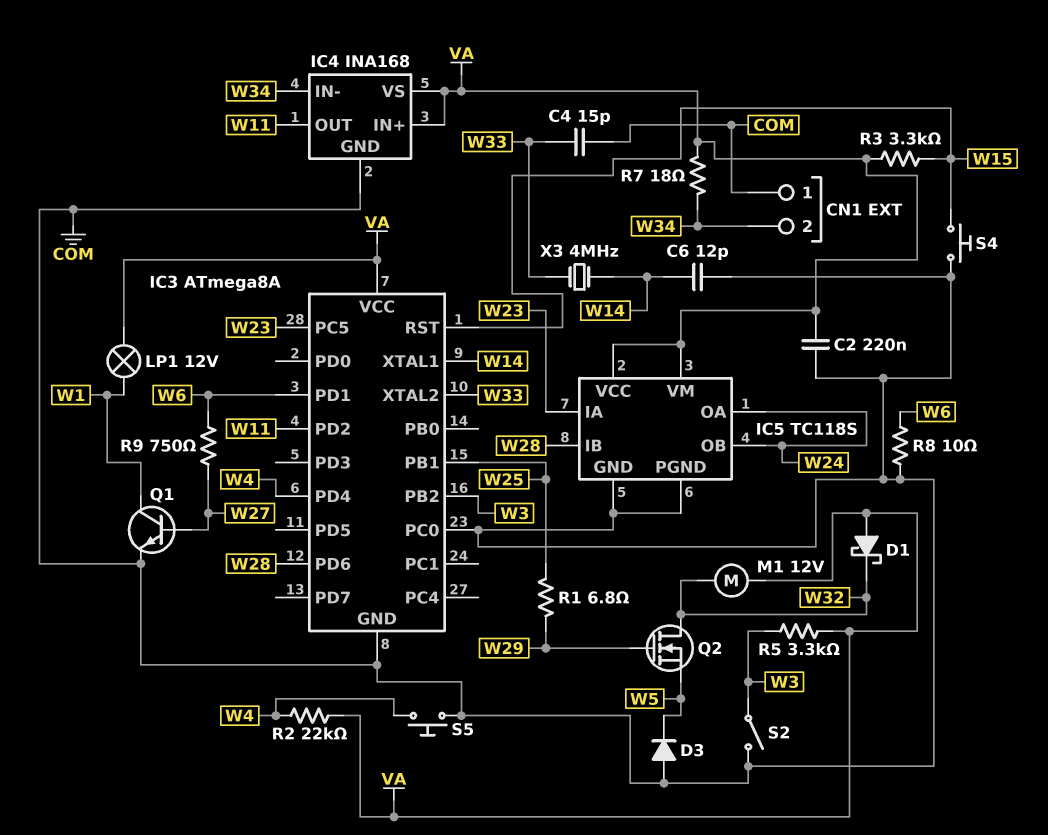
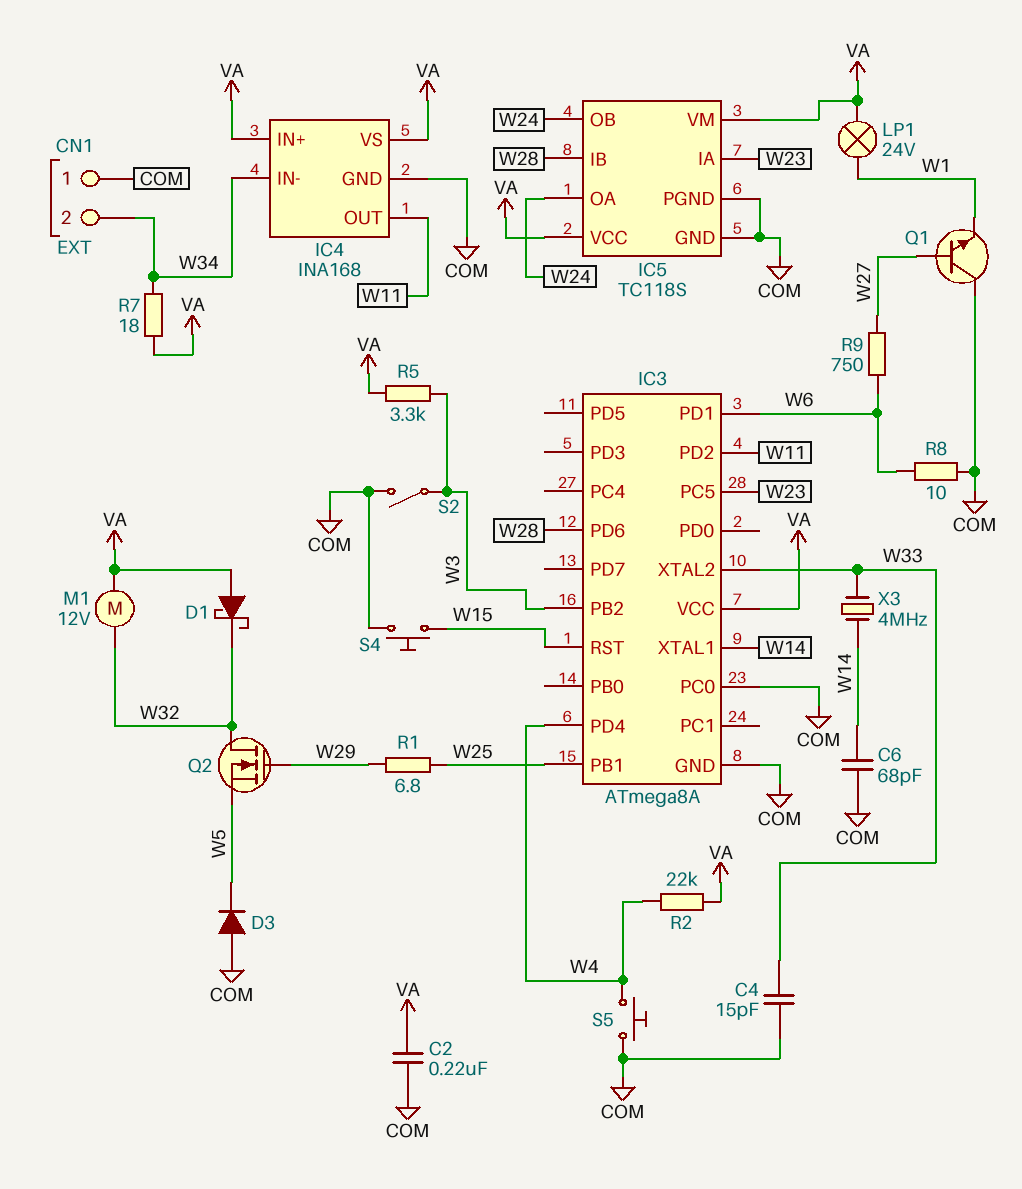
C6: 12pF (COM, W14) -> 68pF (COM, W14)
LP1: lamp 12V (VA, W1) -> lamp 24V (VA, W1)
Q1: NPN (B W27, C W1, E COM) -> NPN (B W27, C COM, E W1)
R3: 3.3k (VA, W15) -> none

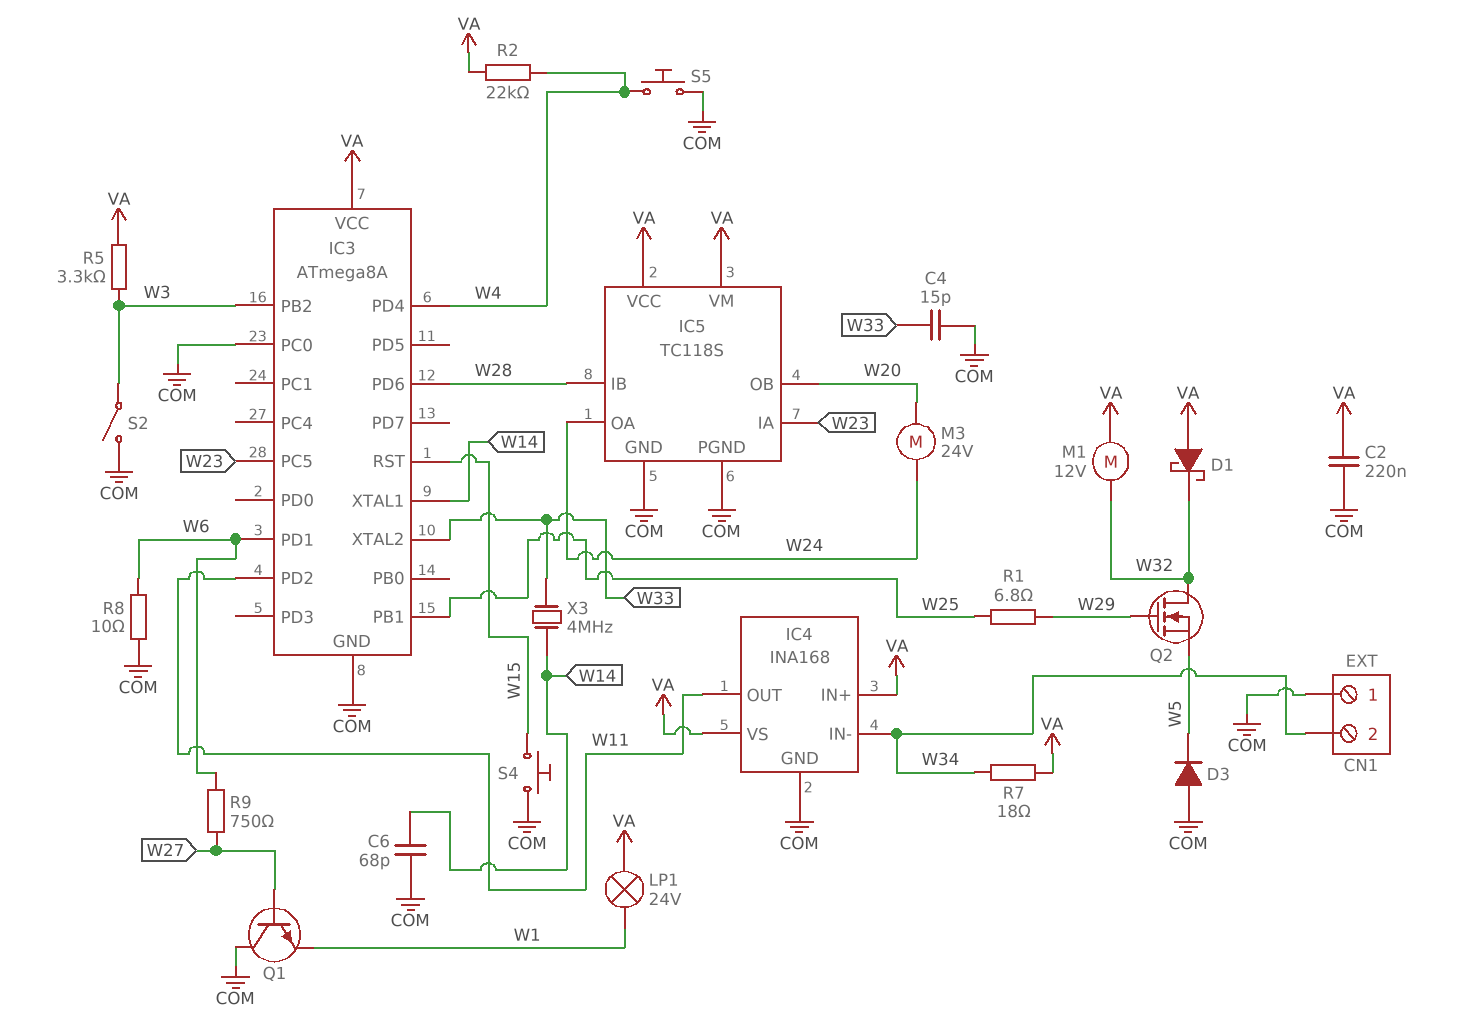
IC5 pin OB: W24 -> W20
M3: none -> motor 24V (W20, W24)

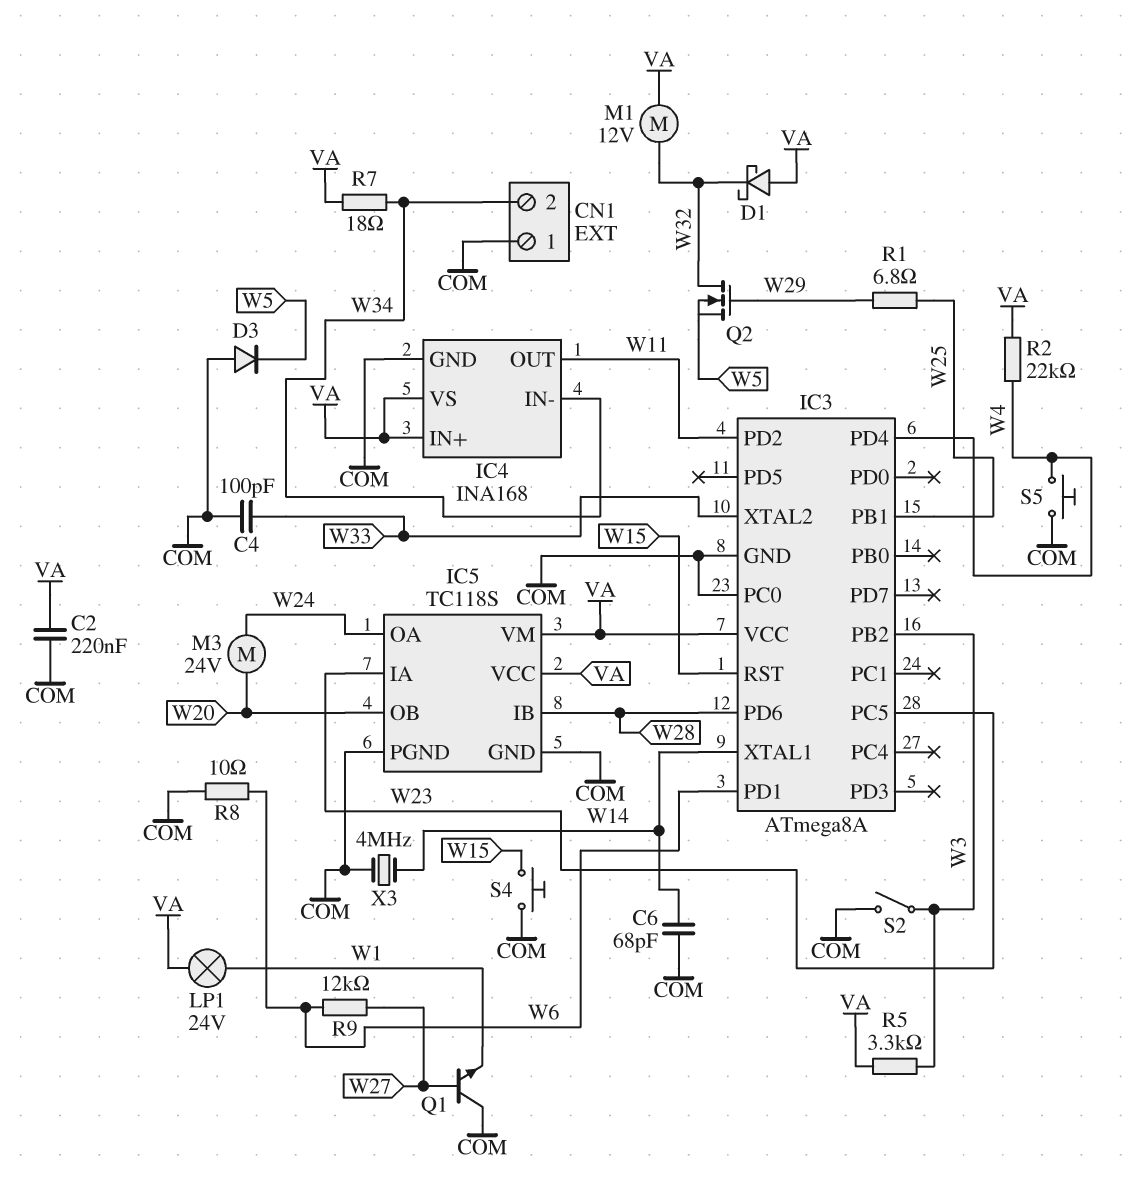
C4: 15pF (COM, W33) -> 100pF (COM, W33)
R9: 750 (W6, W27) -> 12k (W6, W27)
X3: 4MHz (W14, W33) -> 4MHz (COM, W14)

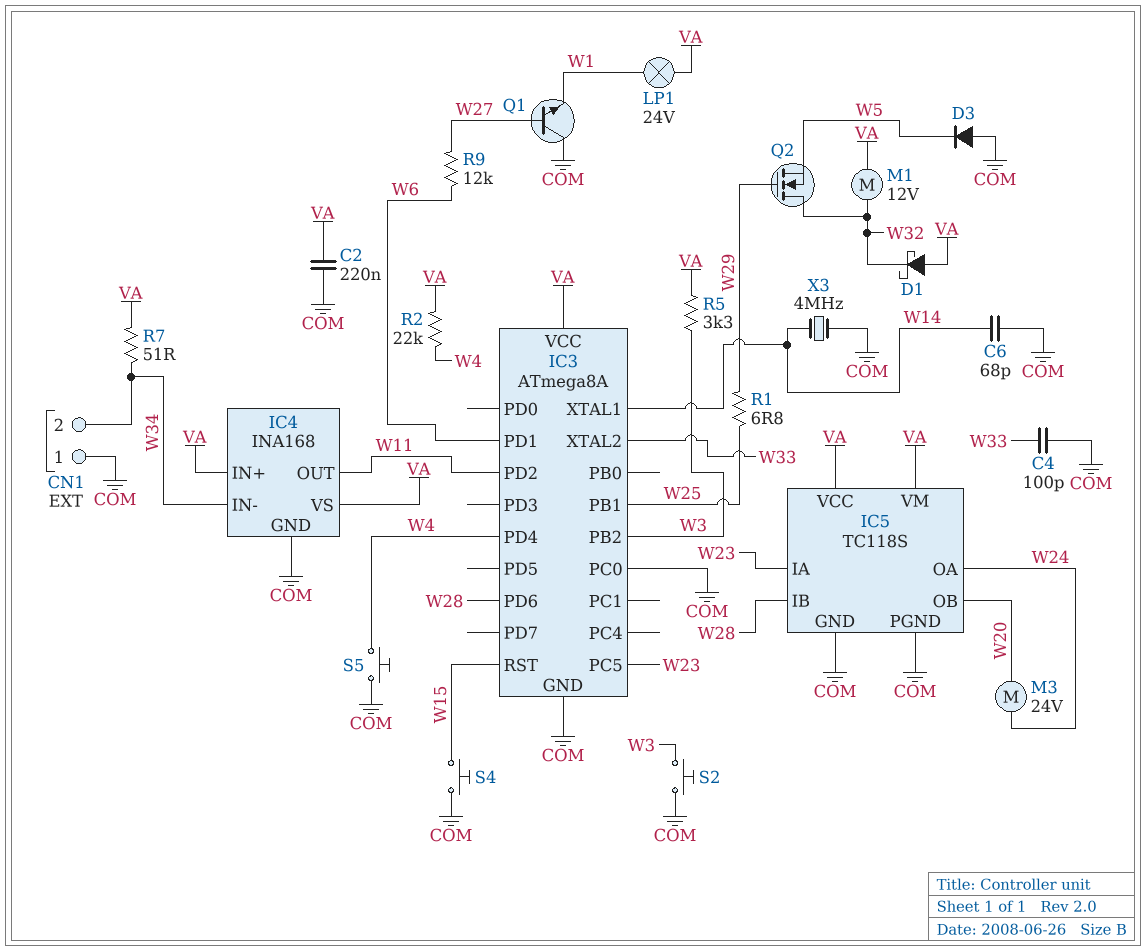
R7: 18 (VA, W34) -> 51 (VA, W34)
R8: 10 (COM, W6) -> none
S2: switch (COM, W3) -> button (COM, W3)

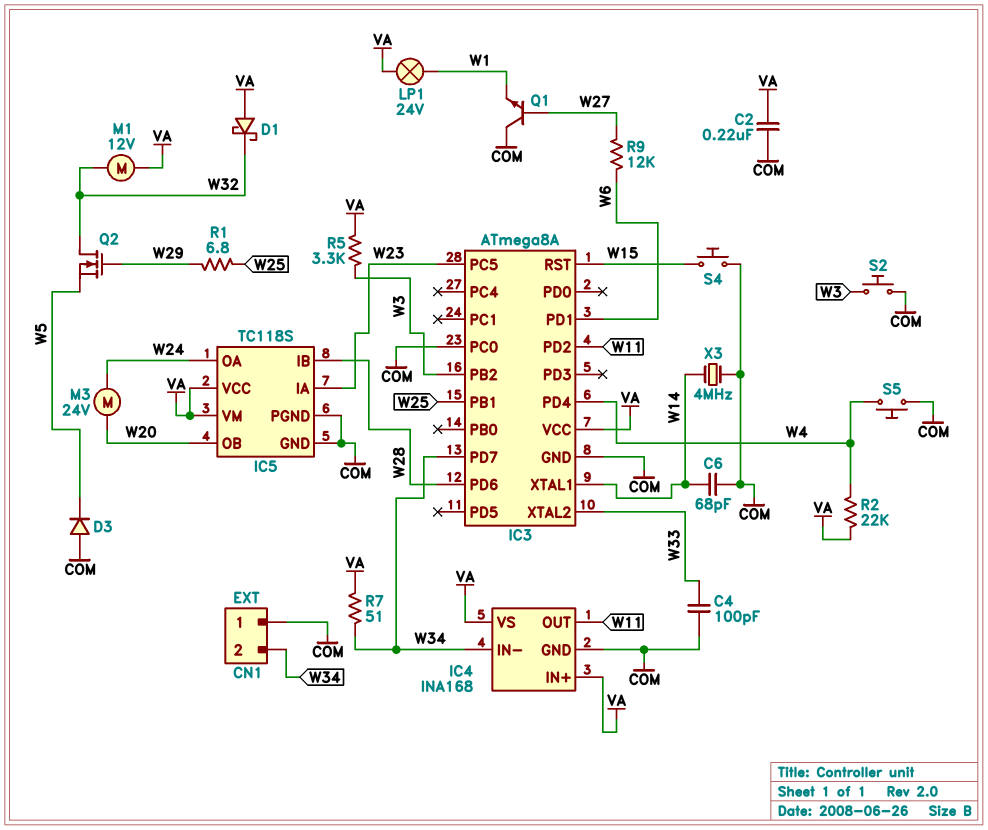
IC3 pin PD7: none -> W34

